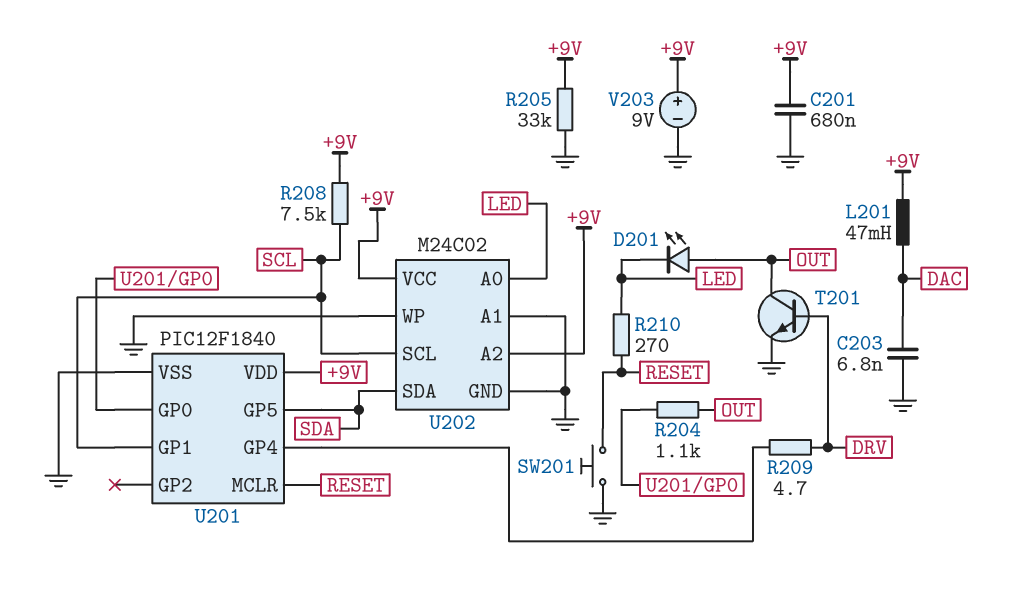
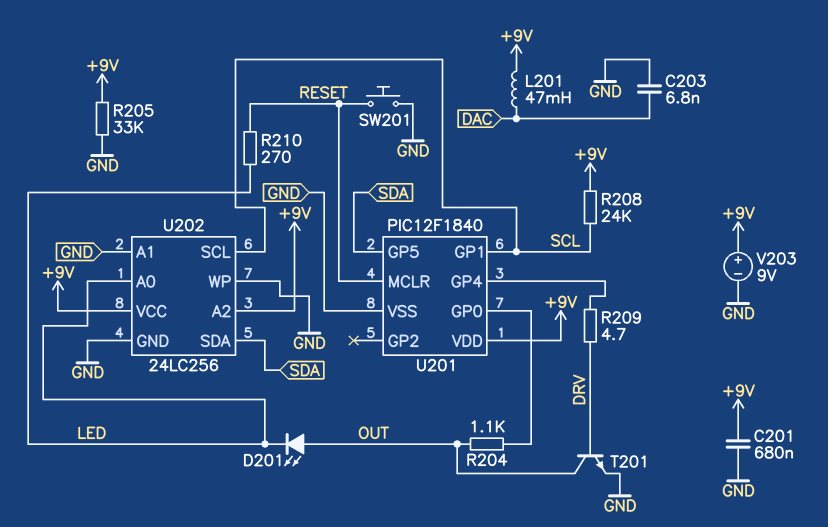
R208: 7.5k (+9V, SCL) -> 24k (+9V, SCL)
U202: M24C02 -> 24LC256

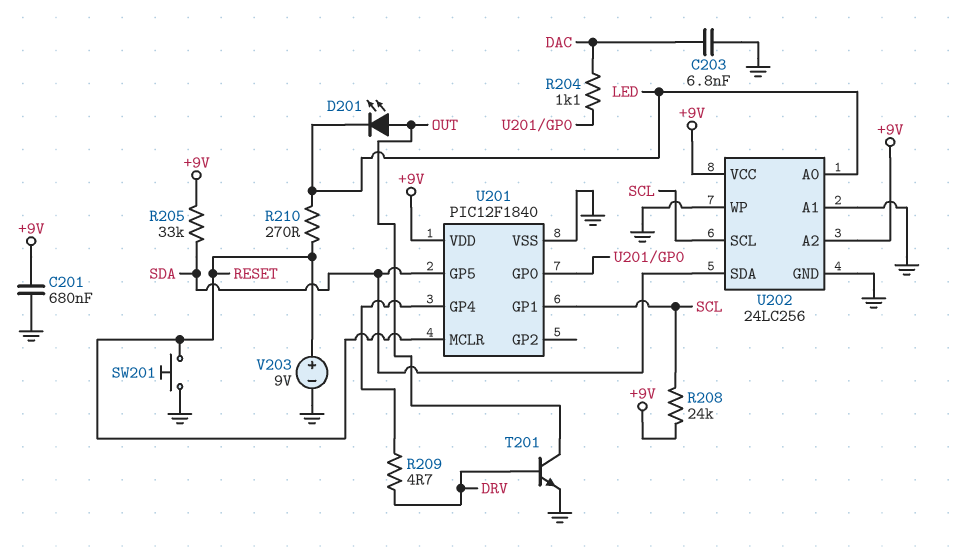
L201: 47mH (+9V, DAC) -> none
R204: 1.1k (OUT, U201/GP0) -> 1.1k (DAC, U201/GP0)
R205: 33k (+9V, GND) -> 33k (+9V, SDA)
V203: 9V (plus +9V, minus GND) -> 9V (plus RESET, minus GND)

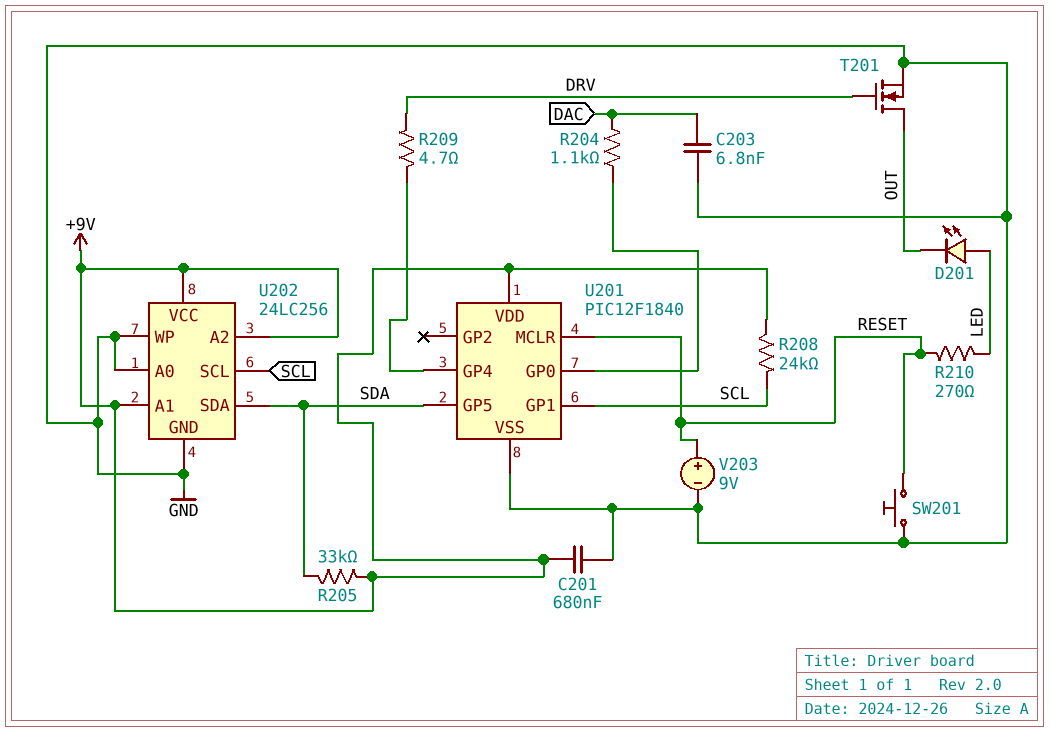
D201: LED (A OUT, K LED) -> LED (A LED, K OUT)
T201: NPN (B DRV, C OUT, E GND) -> NMOS (G DRV, D OUT, S GND)
U202 pin A0: LED -> GND
U202 pin A1: GND -> +9V

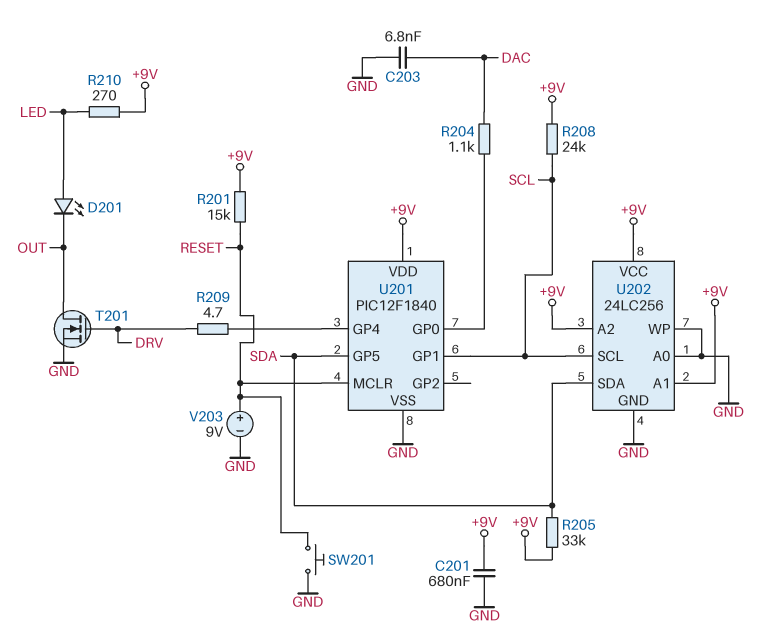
R201: none -> 15k (+9V, RESET)
R210: 270 (LED, RESET) -> 270 (+9V, LED)

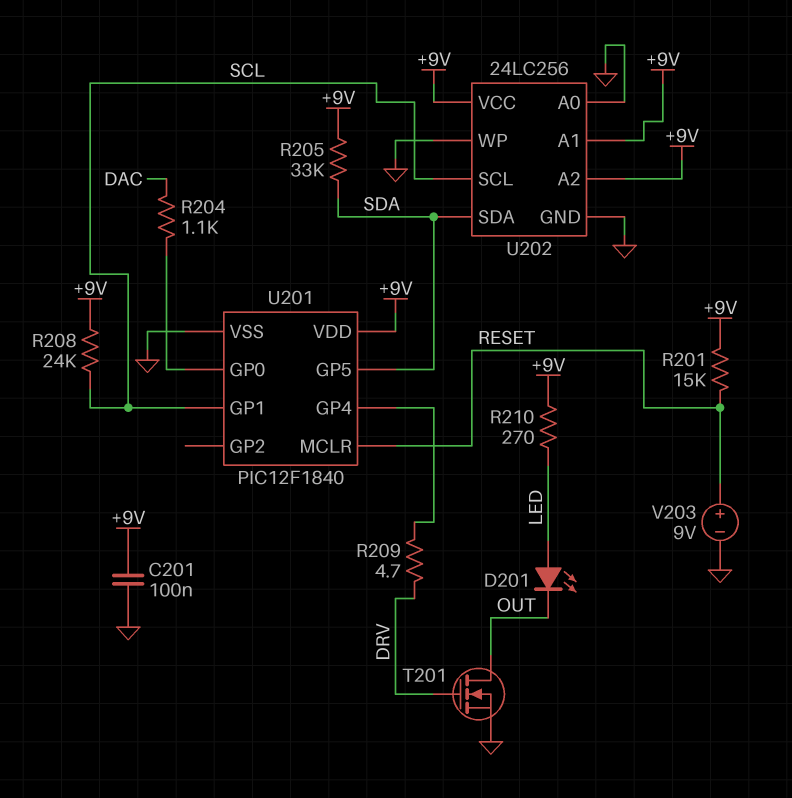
C201: 680nF (+9V, GND) -> 100nF (+9V, GND)
C203: 6.8nF (DAC, GND) -> none
SW201: button (GND, RESET) -> none

